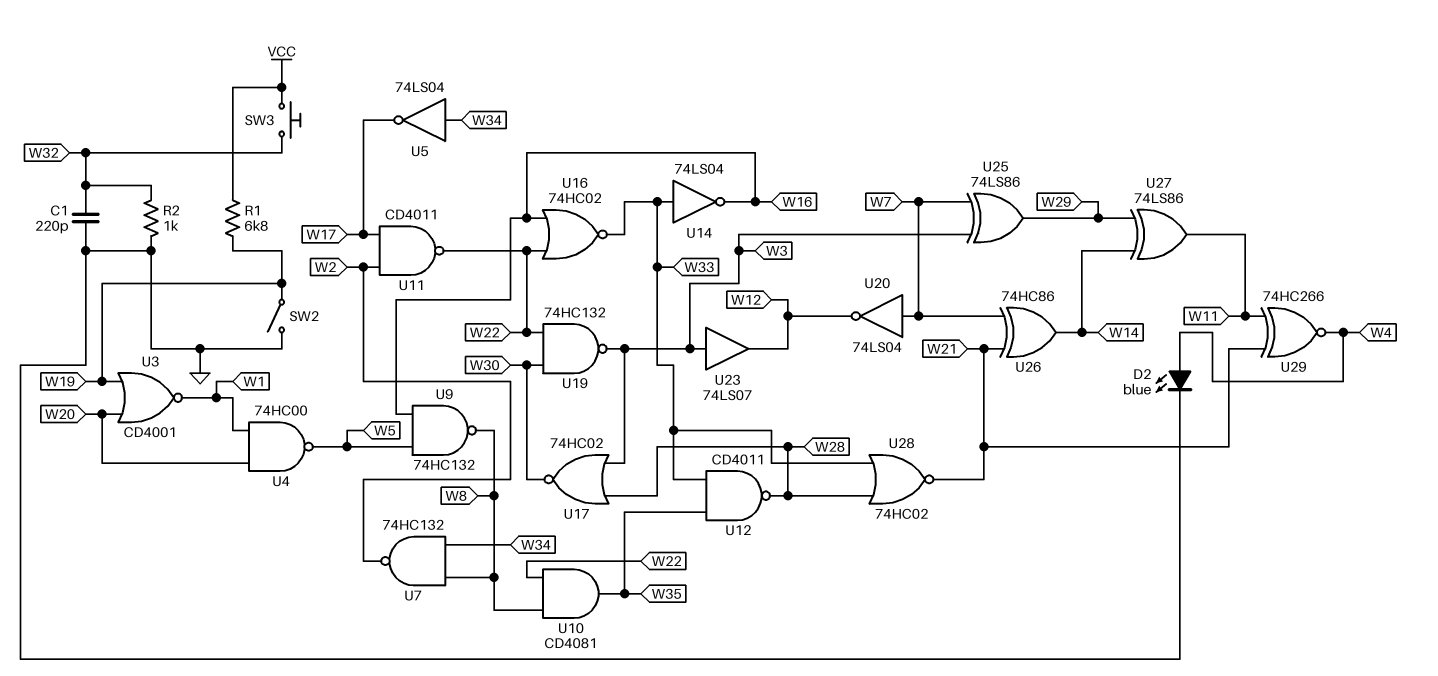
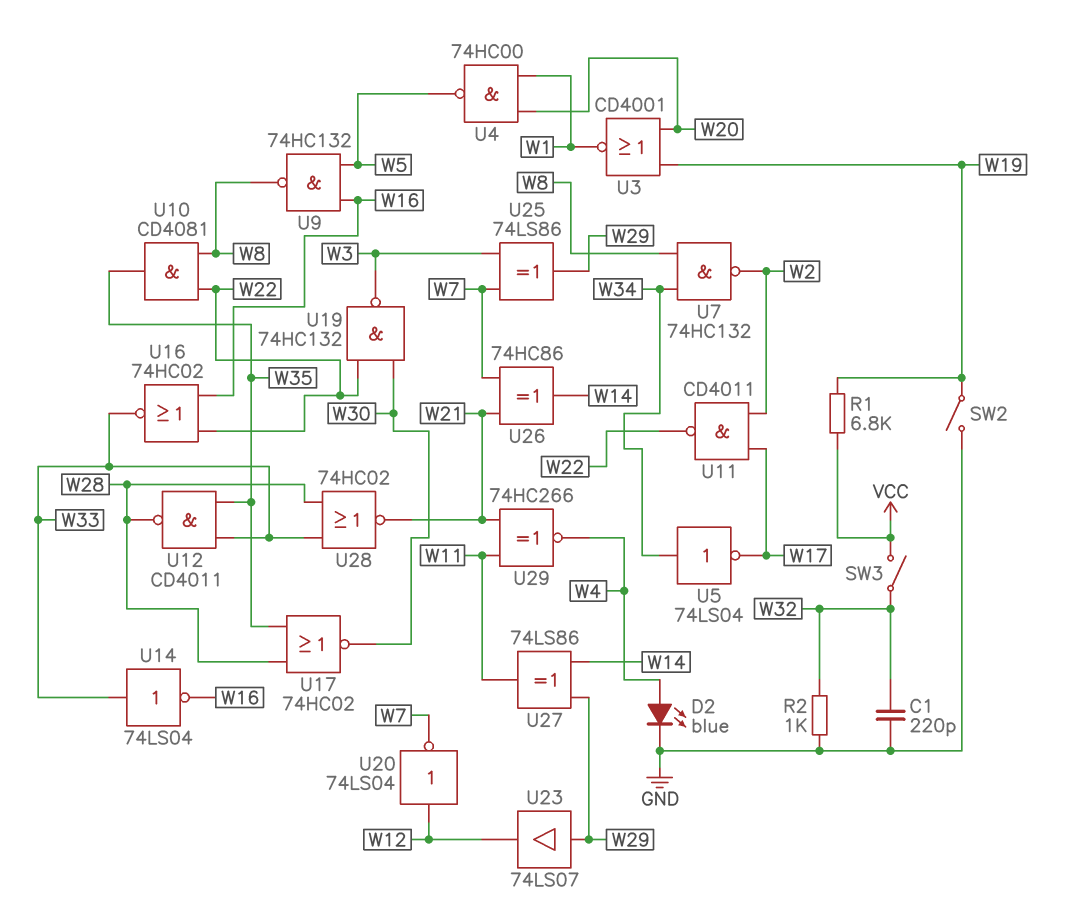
SW3: button (VCC, W32) -> switch (VCC, W32)
U17: NOR 74HC02 (in W3, in W28, out W30) -> NOR 74HC02 (in W28, in W35, out W30)
U20: NOT 74LS04 (in W7, out W12) -> NOT 74LS04 (in W12, out W7)
U23: buffer 74LS07 (in W3, out W12) -> buffer 74LS07 (in W29, out W12)

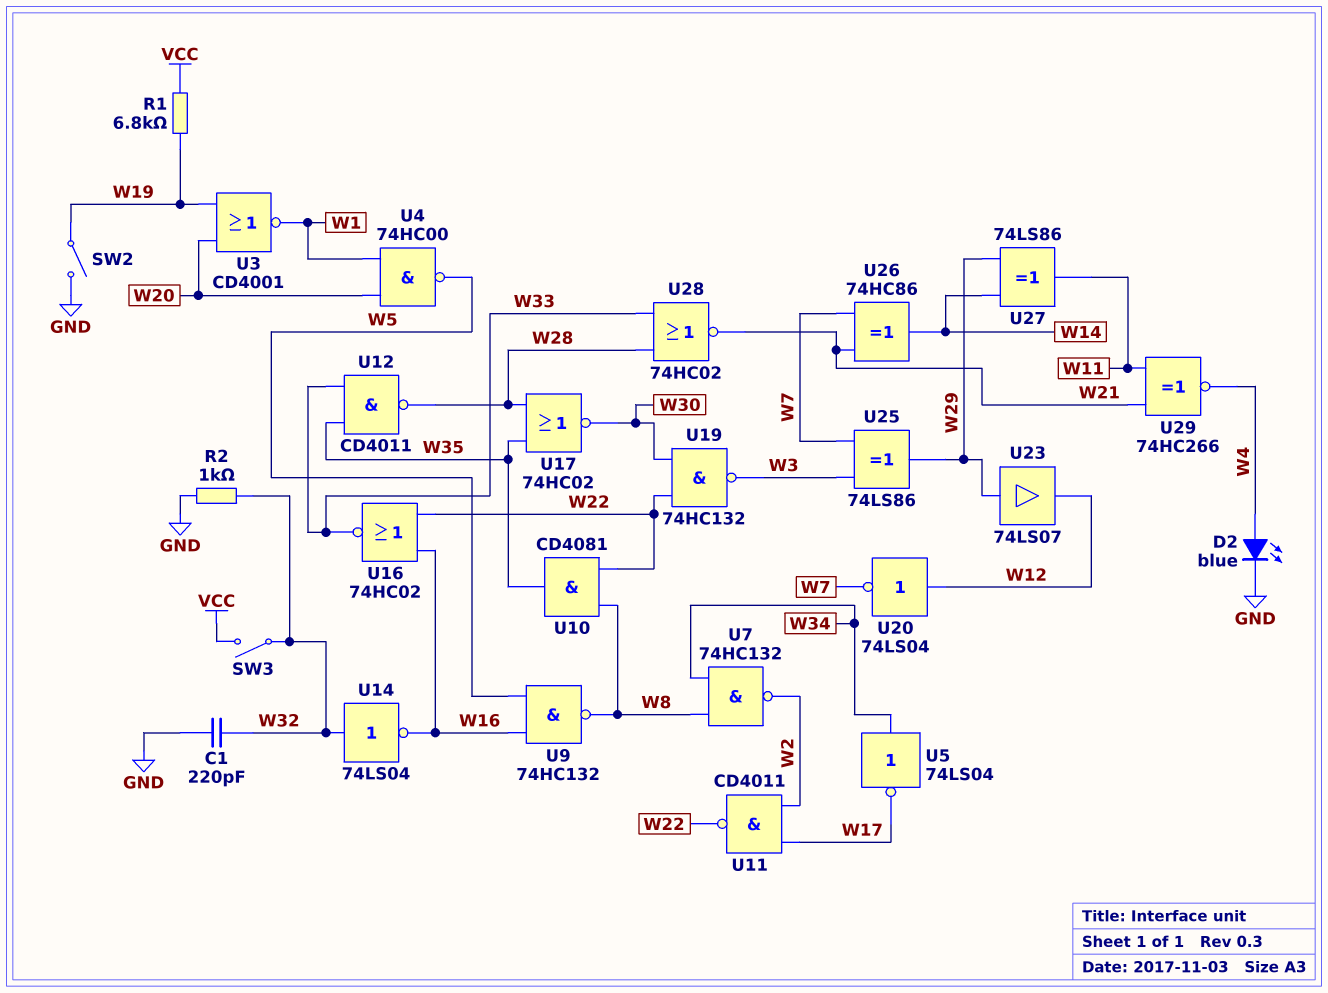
U14: NOT 74LS04 (in W33, out W16) -> NOT 74LS04 (in W32, out W16)

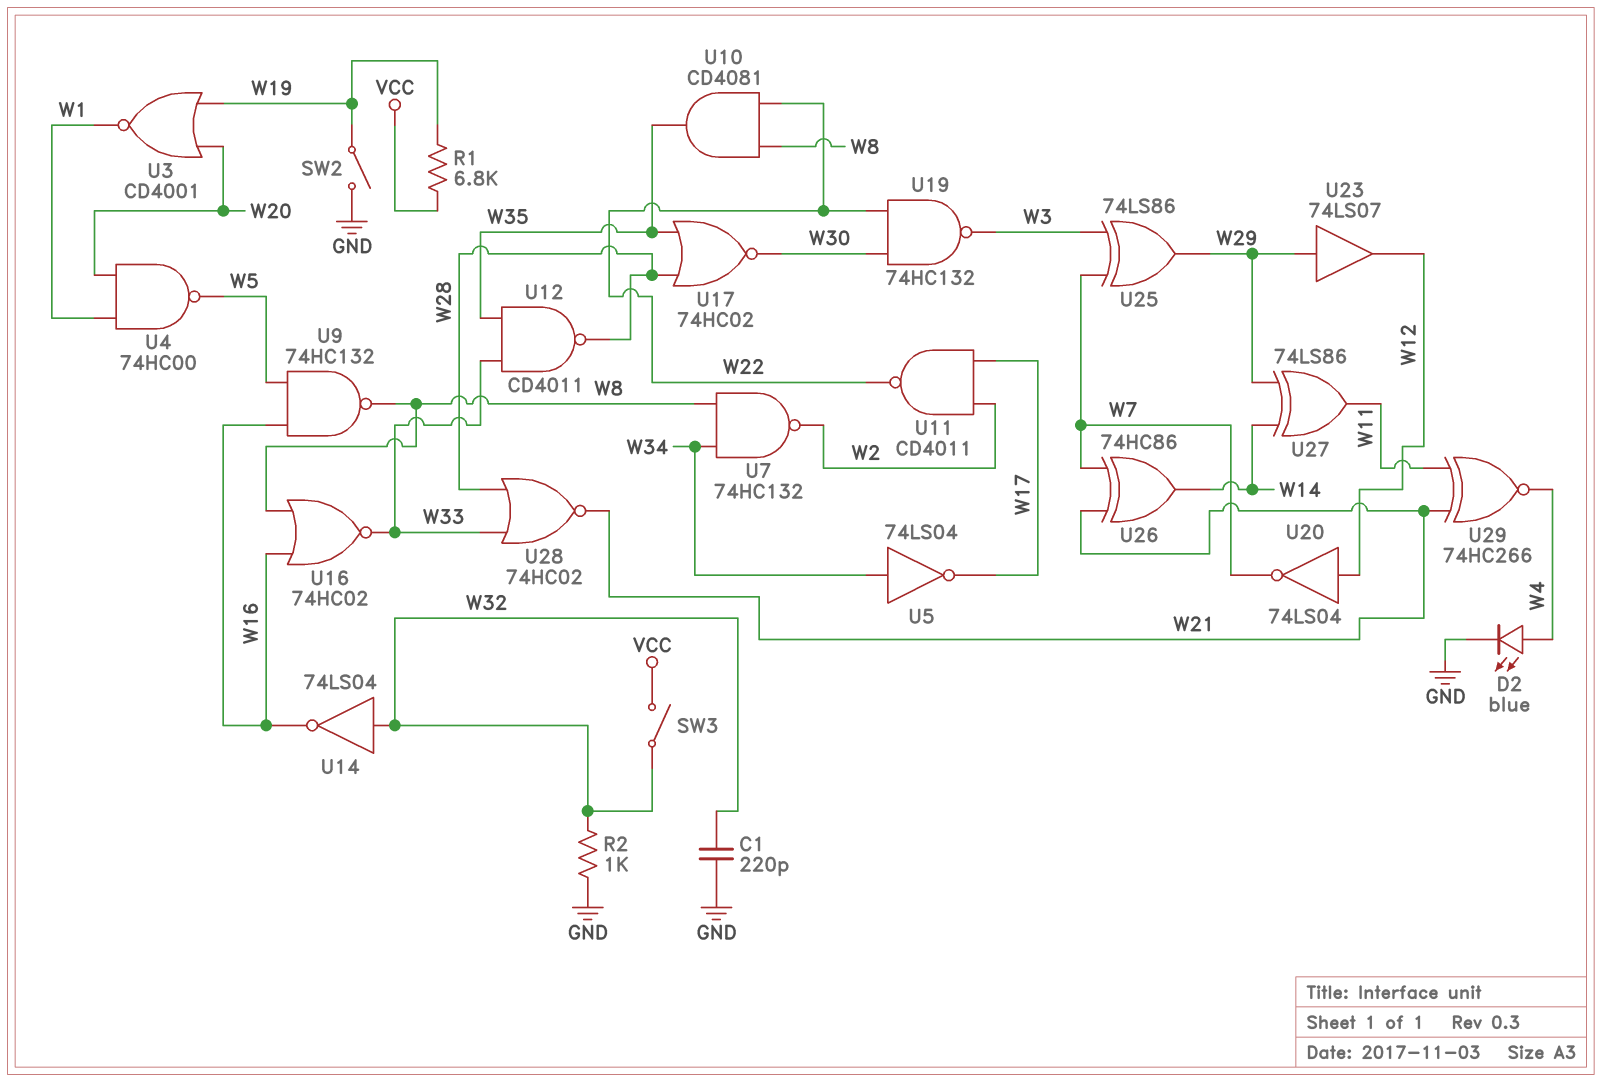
U16: NOR 74HC02 (in W16, in W22, out W33) -> NOR 74HC02 (in W8, in W16, out W33)

